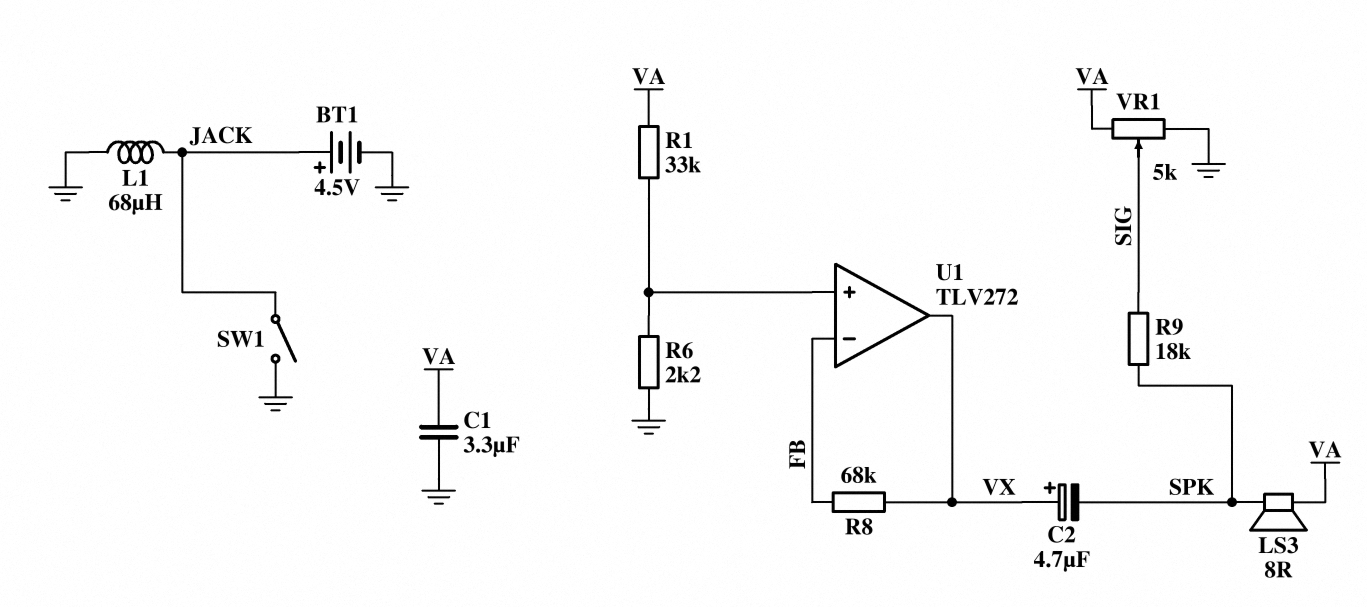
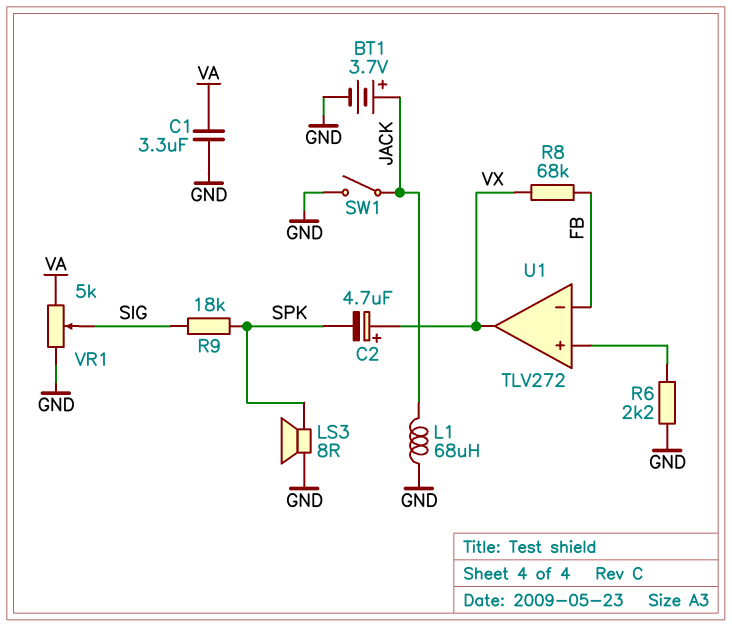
BT1: 4.5V (plus JACK, minus GND) -> 3.7V (plus JACK, minus GND)
LS3: speaker 8R (SPK, VA) -> speaker 8R (GND, SPK)
R1: 33k (U1/in+, VA) -> none

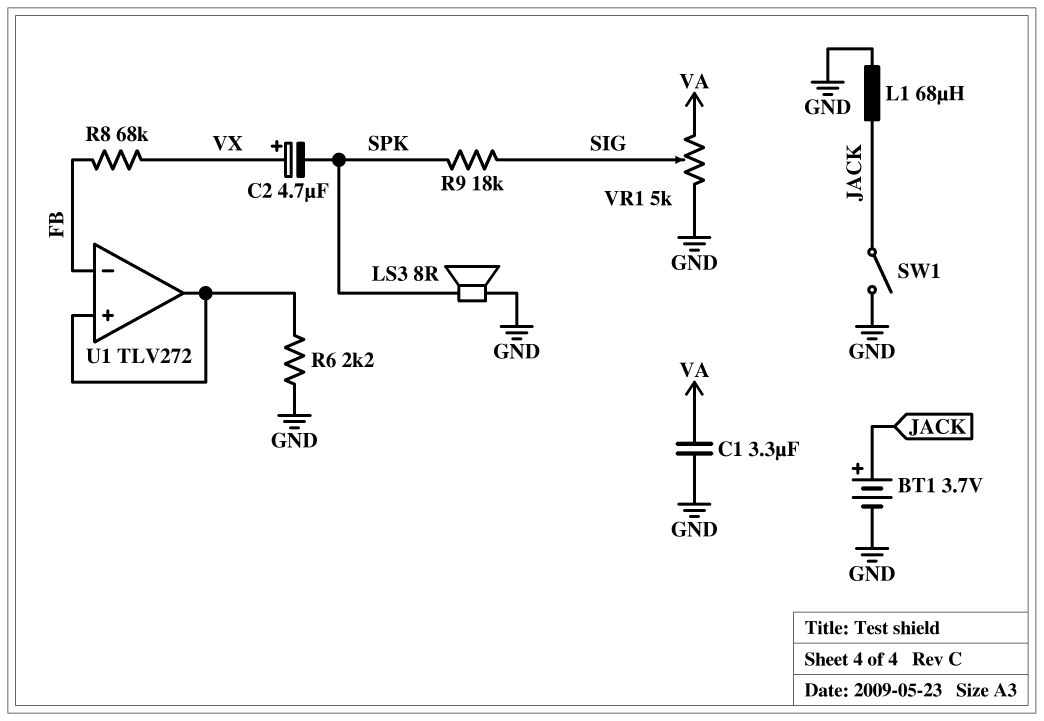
U1 pin out: VX -> U1/in+

